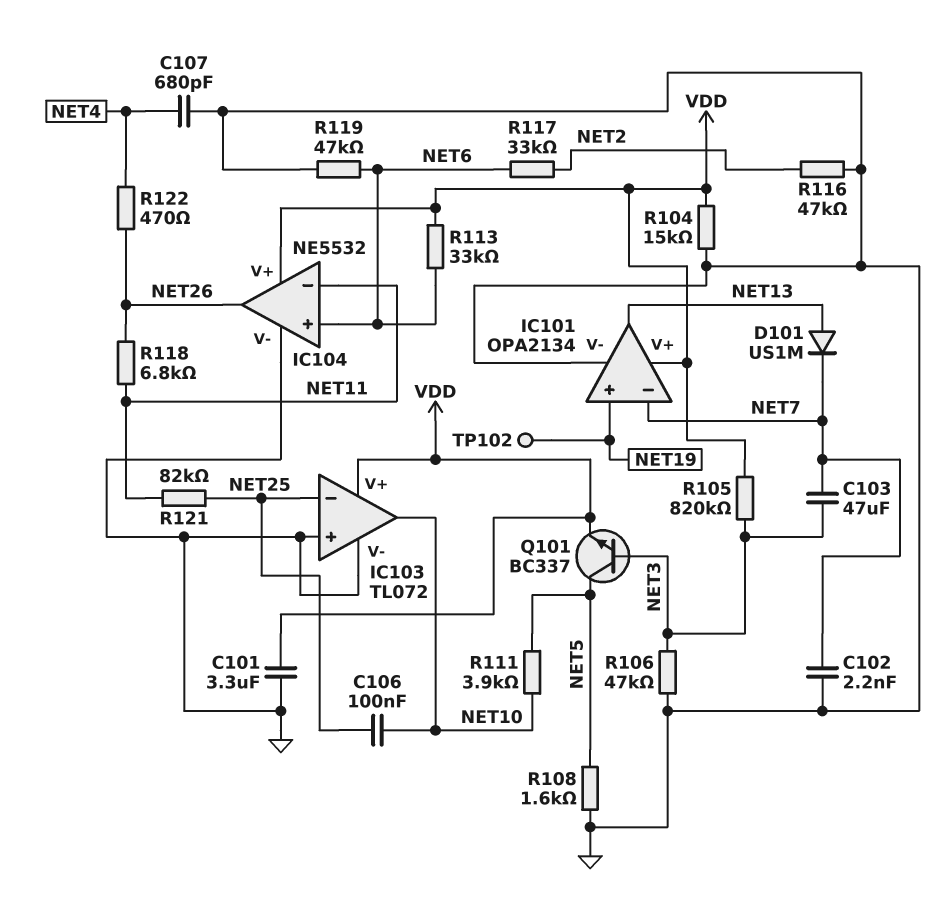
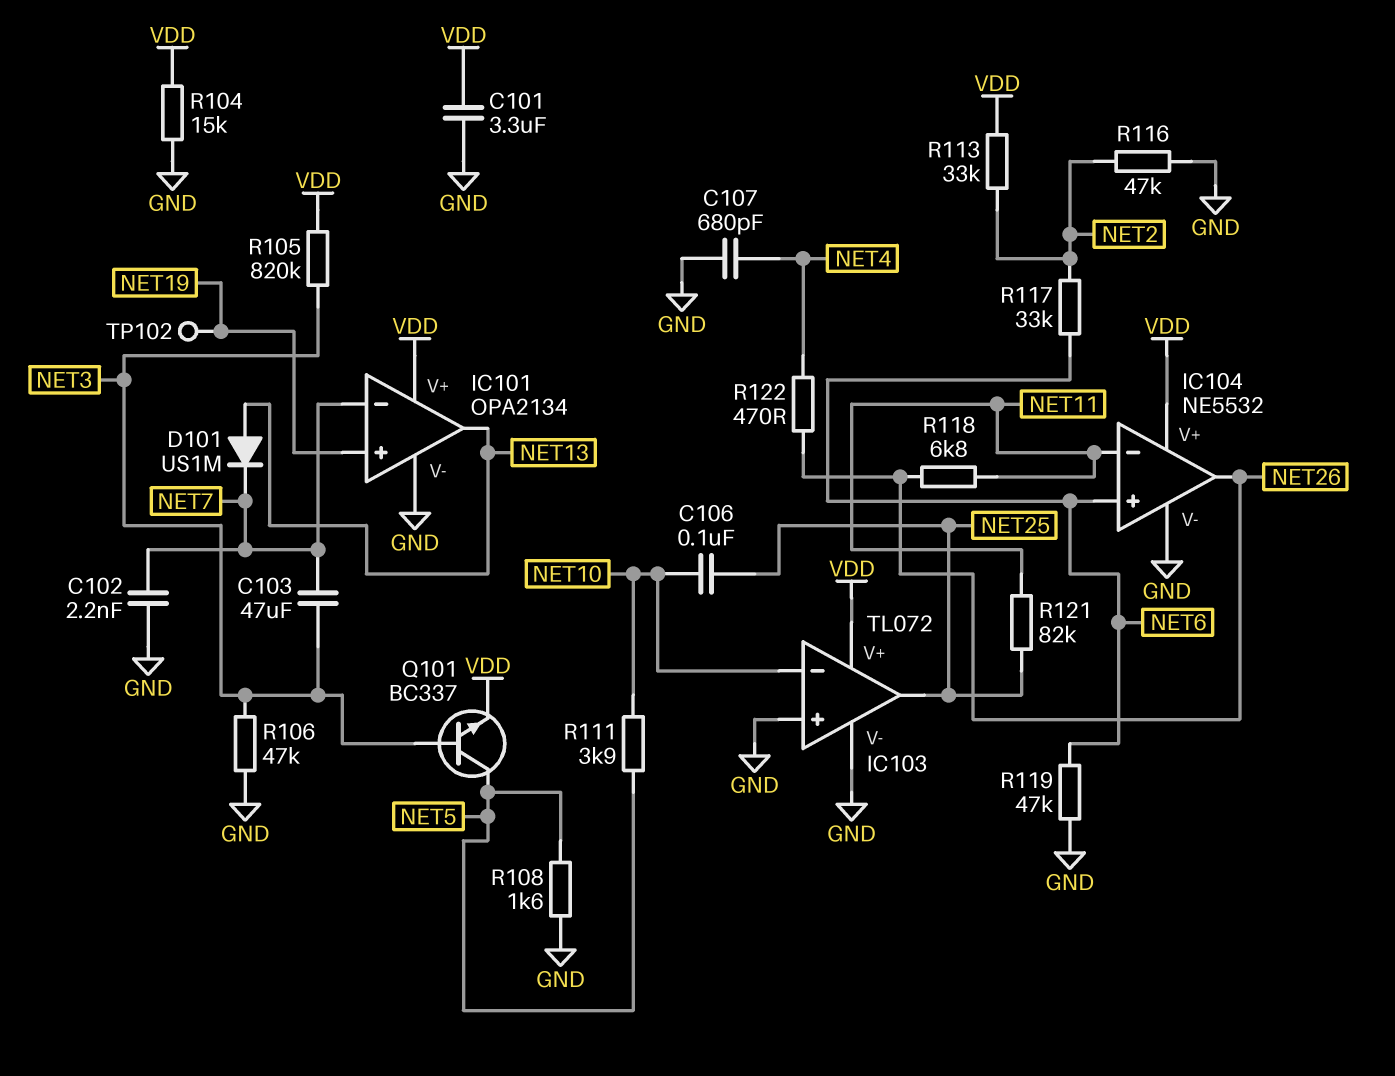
IC103 pin in-: NET25 -> NET10
IC103 pin out: NET10 -> NET25
R113: 33k (NET6, VDD) -> 33k (NET2, VDD)

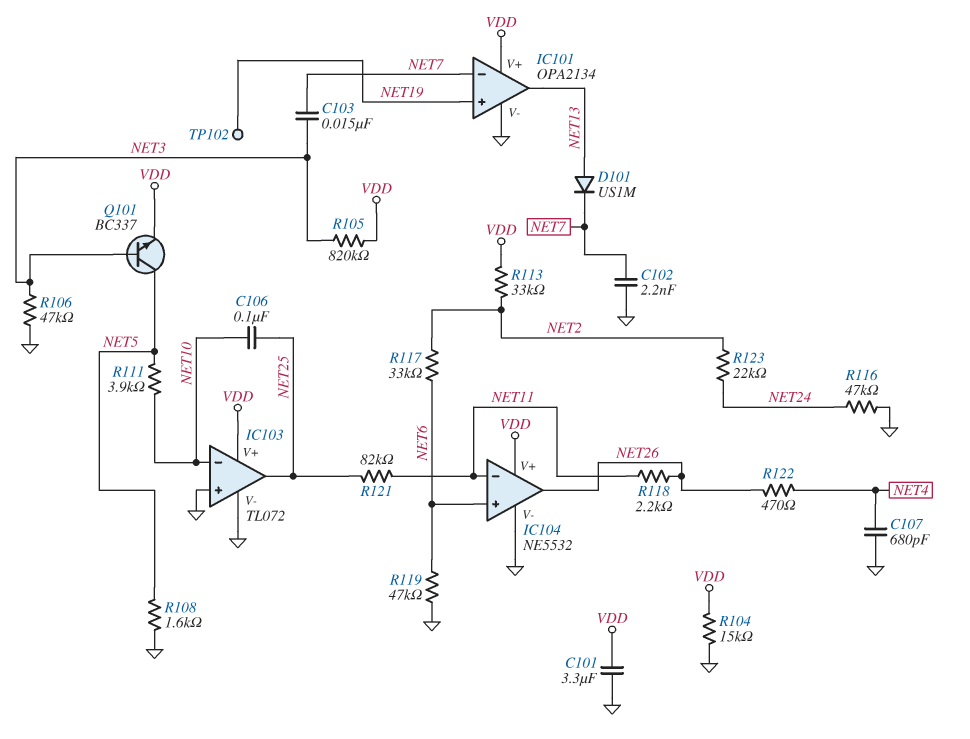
C103: 47uF (NET3, NET7) -> 15nF (NET3, NET7)
R116: 47k (GND, NET2) -> 47k (GND, NET24)
R118: 6.8k (NET11, NET26) -> 2.2k (NET11, NET26)
R123: none -> 22k (NET2, NET24)

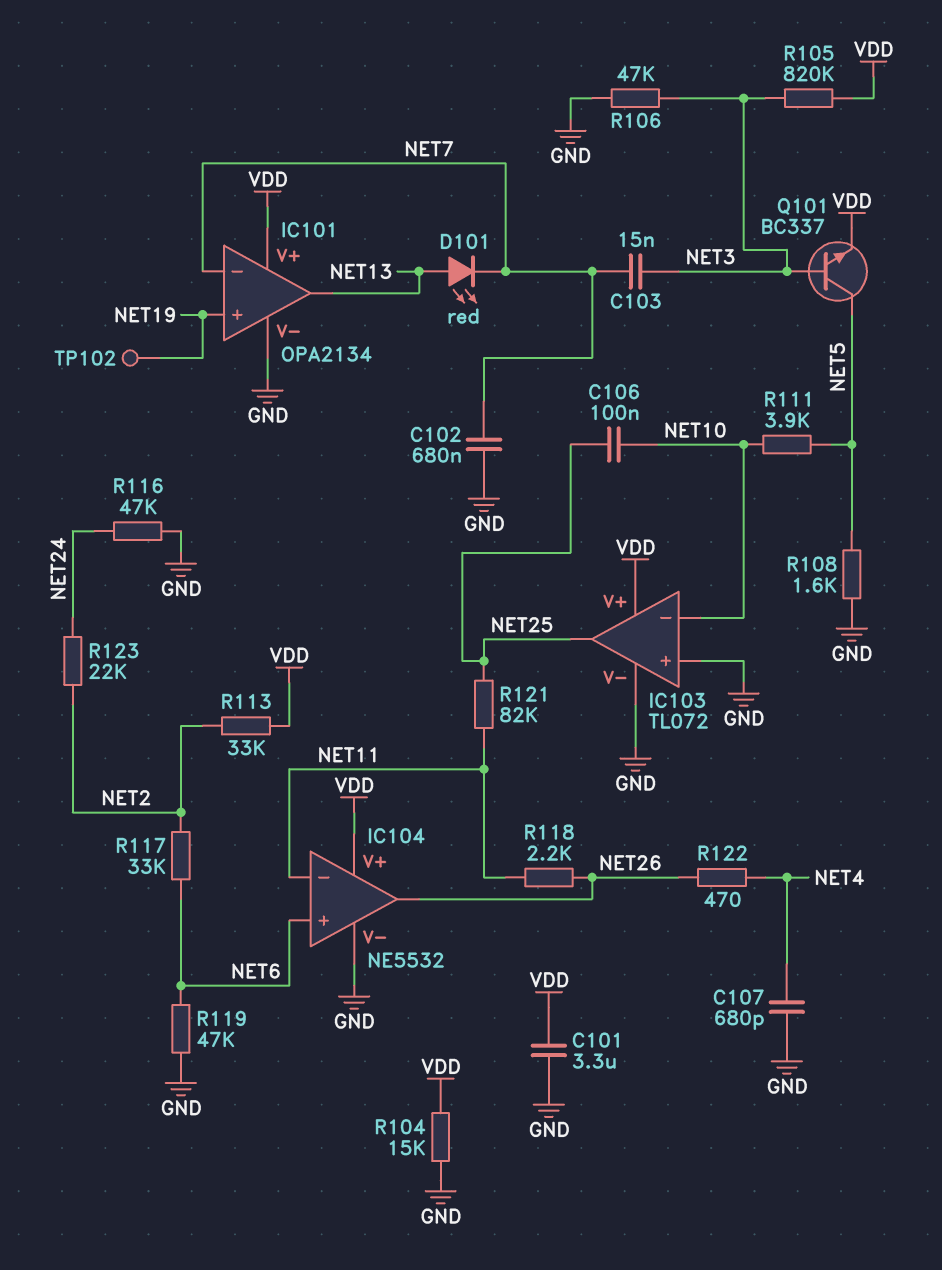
C102: 2.2nF (GND, NET7) -> 680nF (GND, NET7)
D101: diode US1M (A NET13, K NET7) -> LED red (A NET13, K NET7)

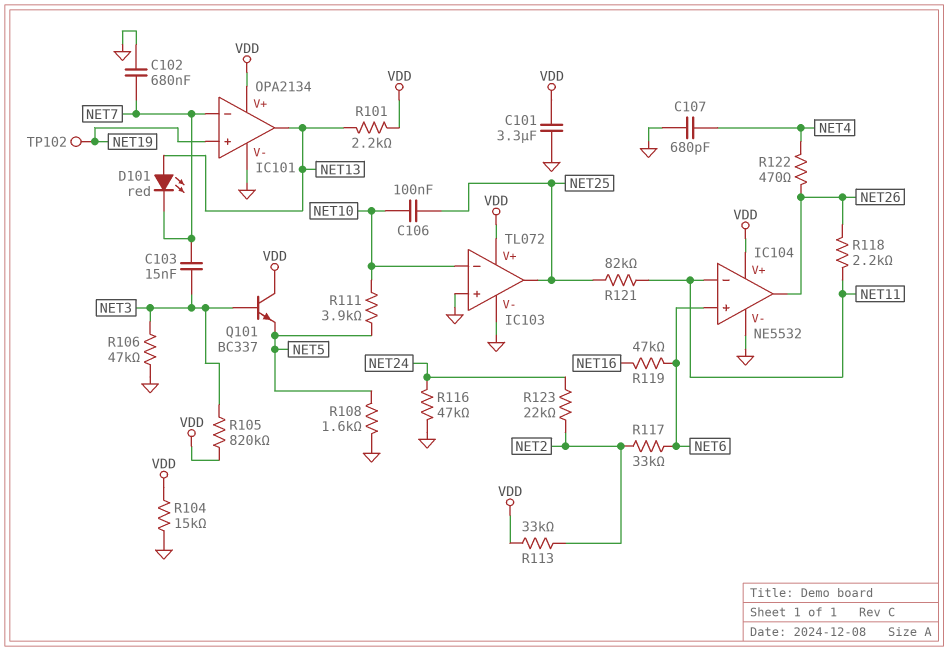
Q101: NPN BC337 (B NET3, C NET5, E VDD) -> NPN BC337 (B NET3, C VDD, E NET5)
R101: none -> 2.2k (NET13, VDD)
R119: 47k (GND, NET6) -> 47k (NET6, NET16)

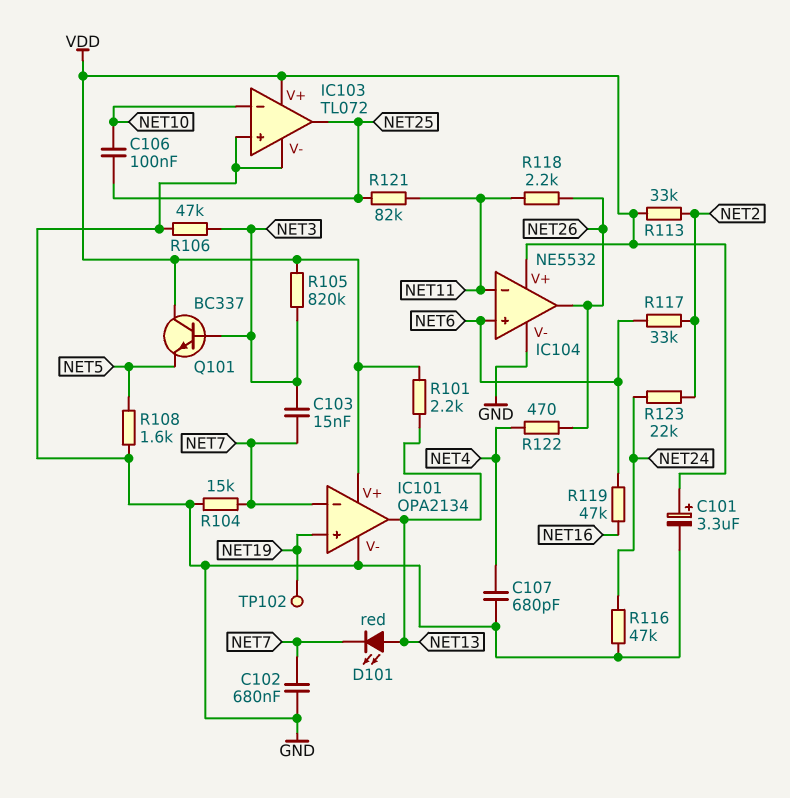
C101: 3.3uF (GND, VDD) -> 3.3uF (plus VDD, minus GND)
R104: 15k (GND, VDD) -> 15k (GND, NET7)
R111: 3.9k (NET5, NET10) -> none

